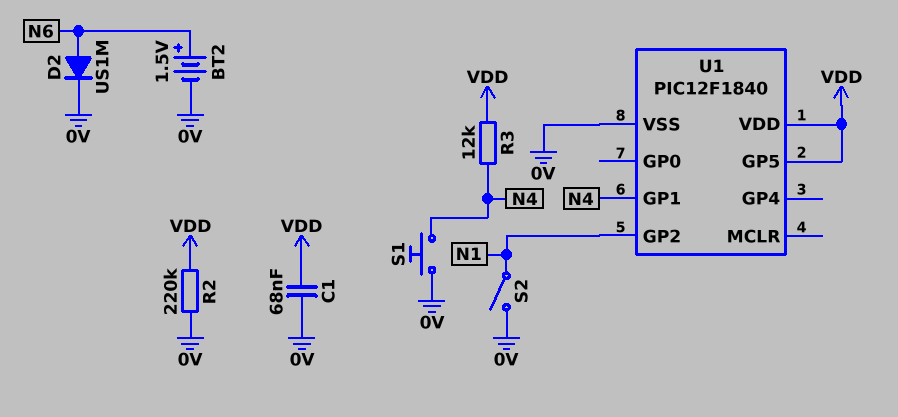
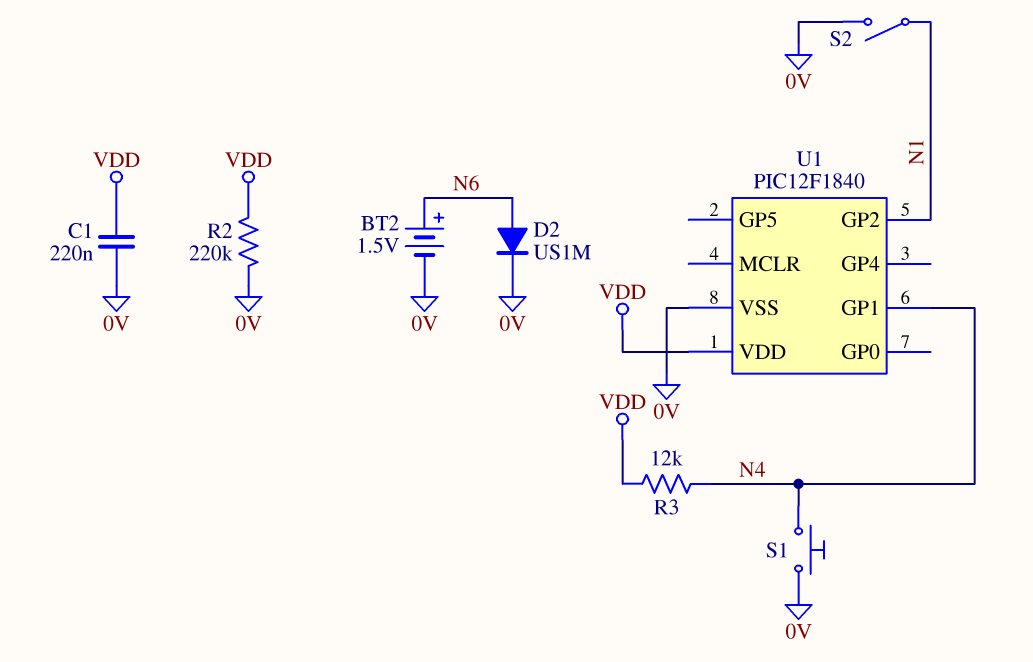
C1: 68nF (0V, VDD) -> 220nF (0V, VDD)
U1 pin GP5: VDD -> none

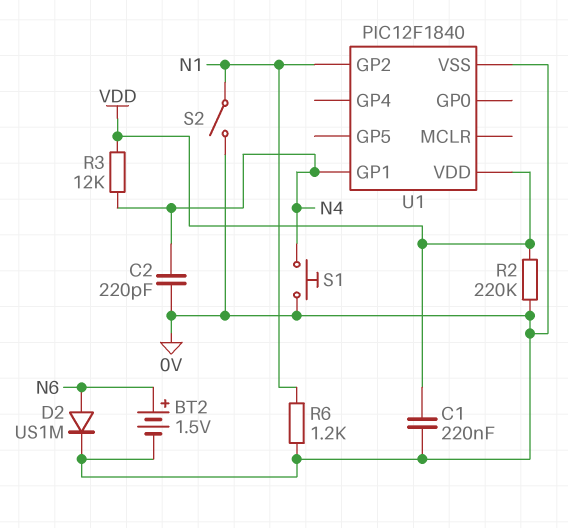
C2: none -> 220pF (0V, N4)
R6: none -> 1.2k (0V, N1)

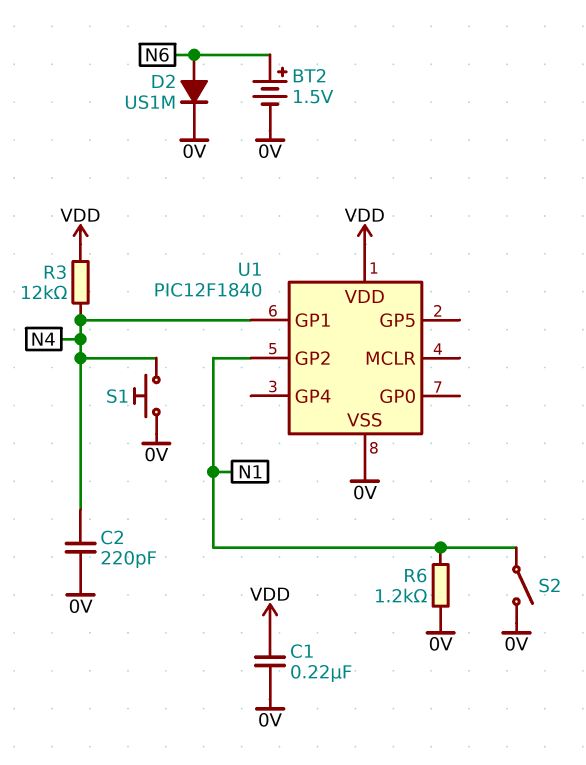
R2: 220k (0V, VDD) -> none

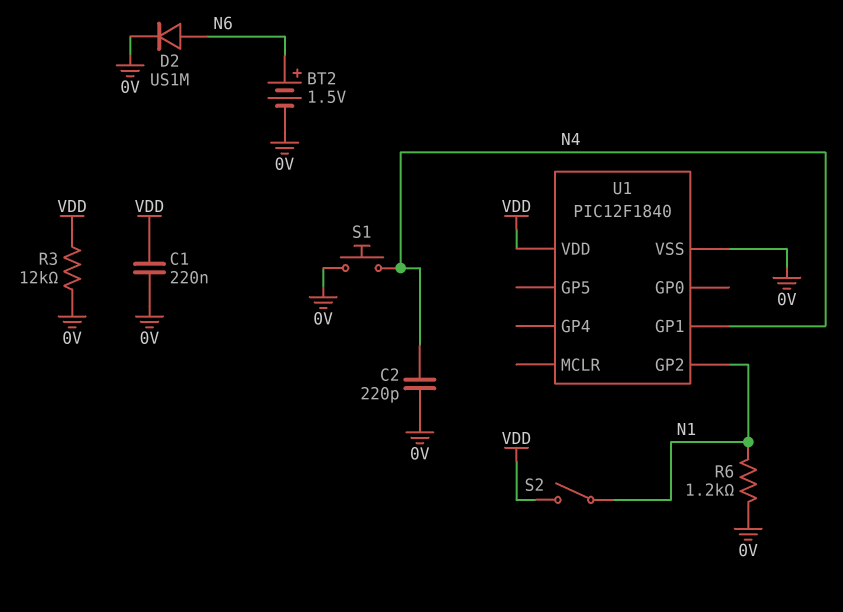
R3: 12k (N4, VDD) -> 12k (0V, VDD)
S2: switch (0V, N1) -> switch (N1, VDD)

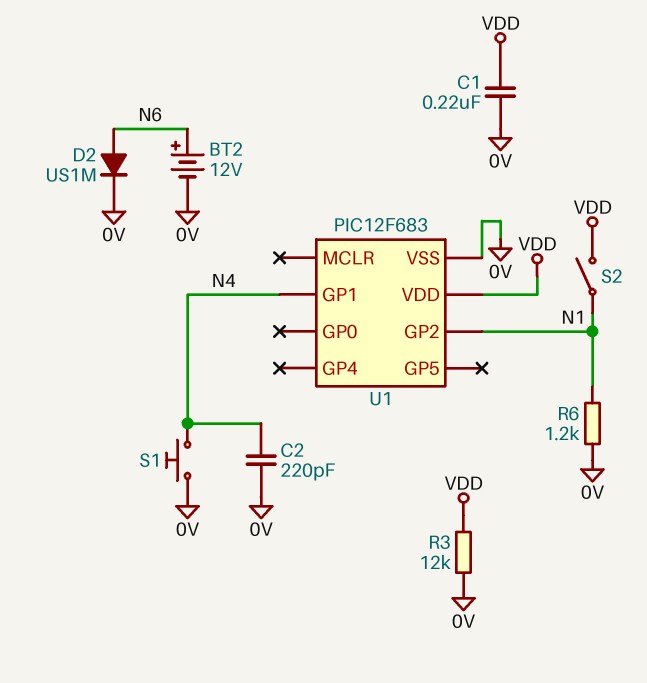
BT2: 1.5V (plus N6, minus 0V) -> 12V (plus N6, minus 0V)
U1: PIC12F1840 -> PIC12F683

